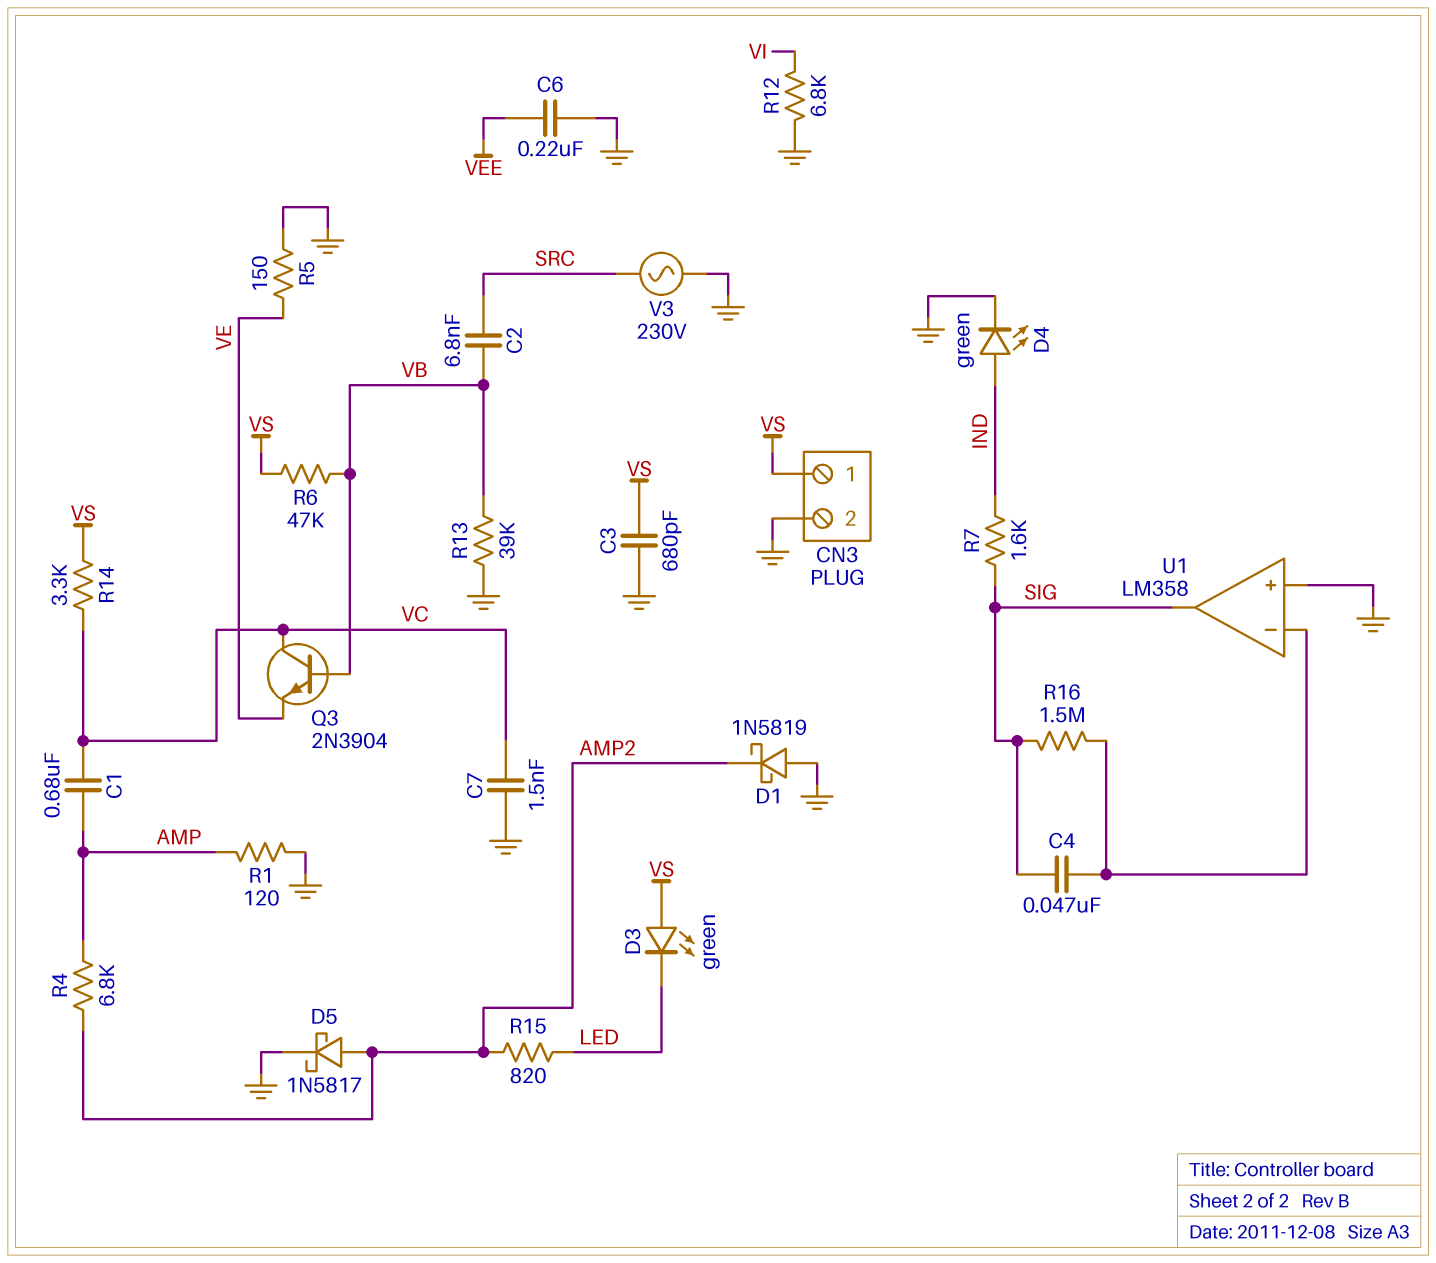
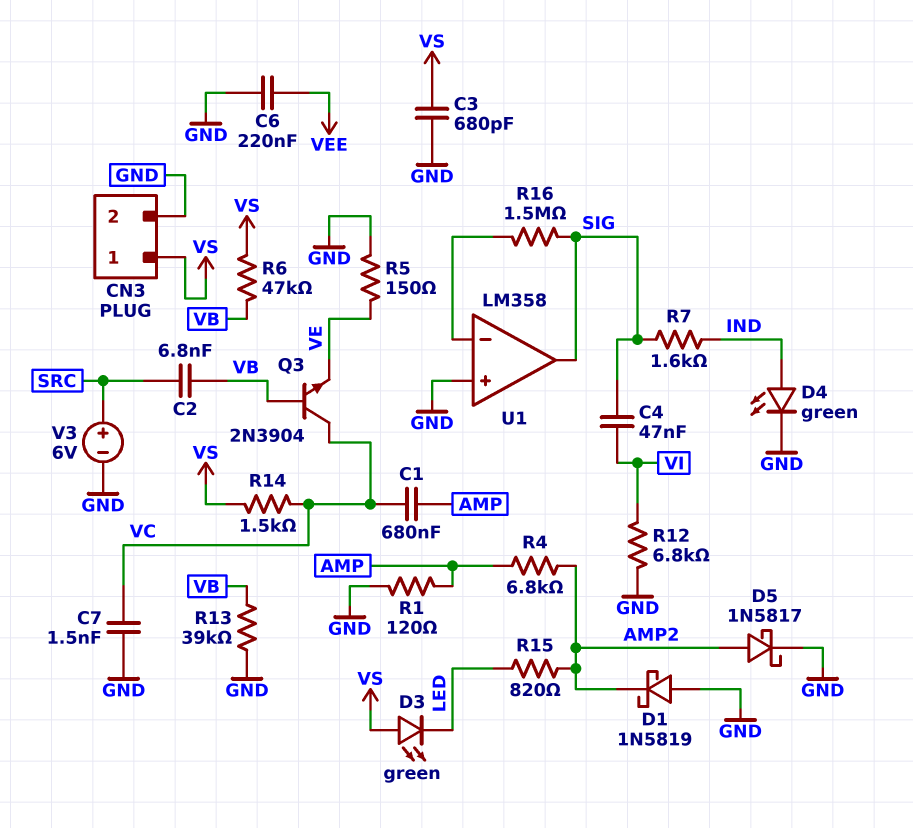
C4: 47nF (SIG, U1/in-) -> 47nF (SIG, VI)
R14: 3.3k (VC, VS) -> 1.5k (VC, VS)
V3: AC 230V (GND, SRC) -> 6V (plus SRC, minus GND)

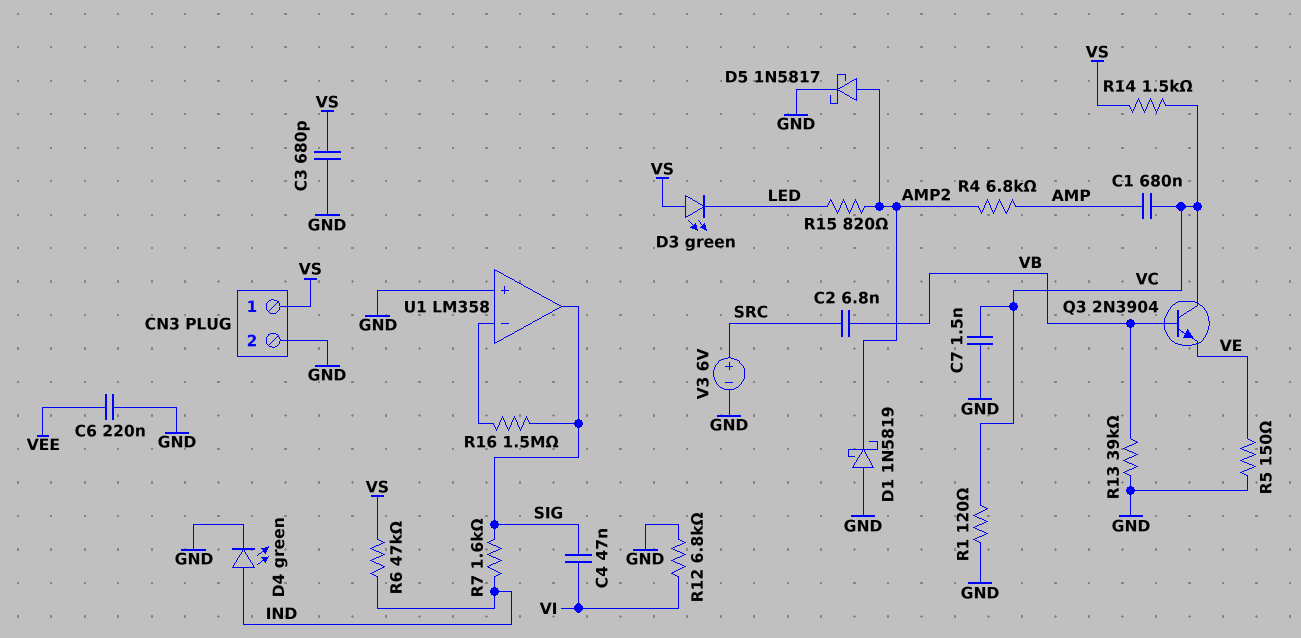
R1: 120 (AMP, GND) -> 120 (GND, VC)
R6: 47k (VB, VS) -> 47k (IND, VS)

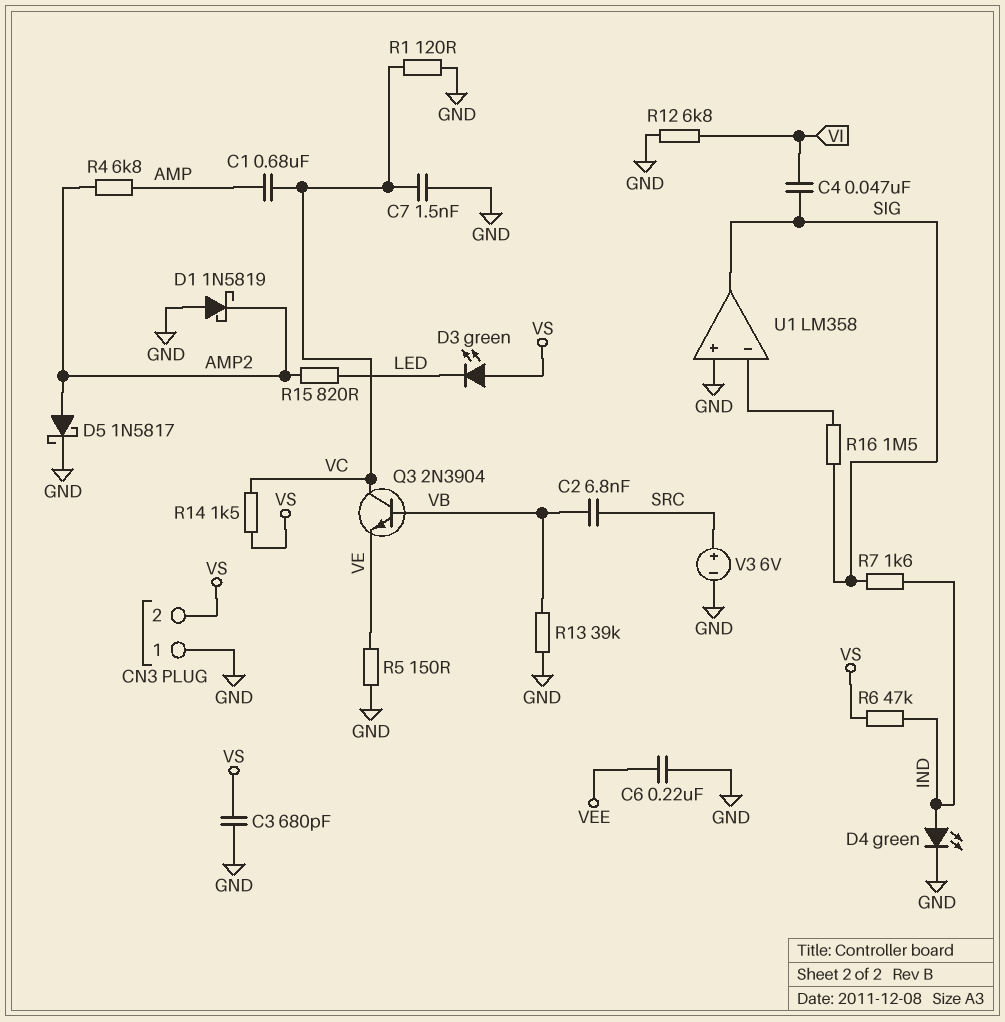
CN3 pin 1: VS -> GND
CN3 pin 2: GND -> VS

